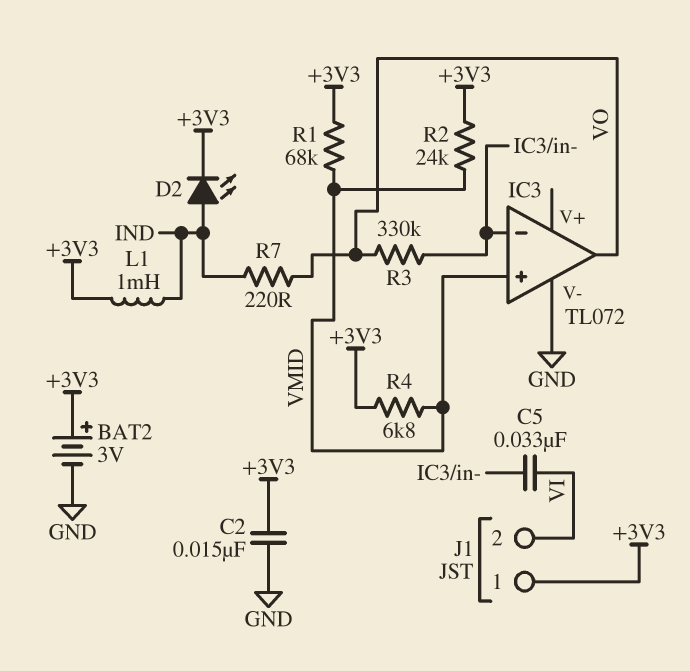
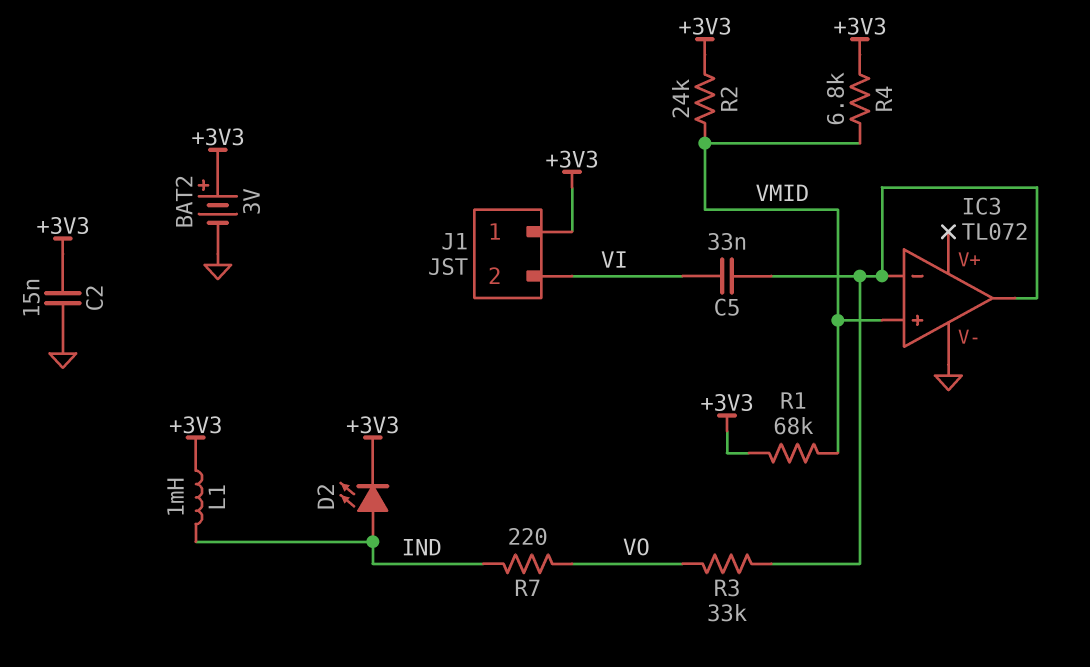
IC3 pin out: VO -> IC3/in-
R3: 330k (IC3/in-, VO) -> 33k (IC3/in-, VO)

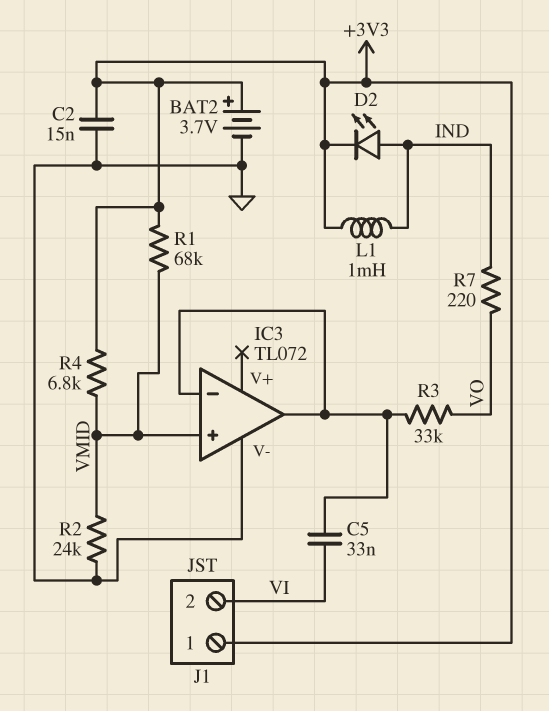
BAT2: 3V (plus +3V3, minus GND) -> 3.7V (plus +3V3, minus GND)
R2: 24k (+3V3, VMID) -> 24k (GND, VMID)

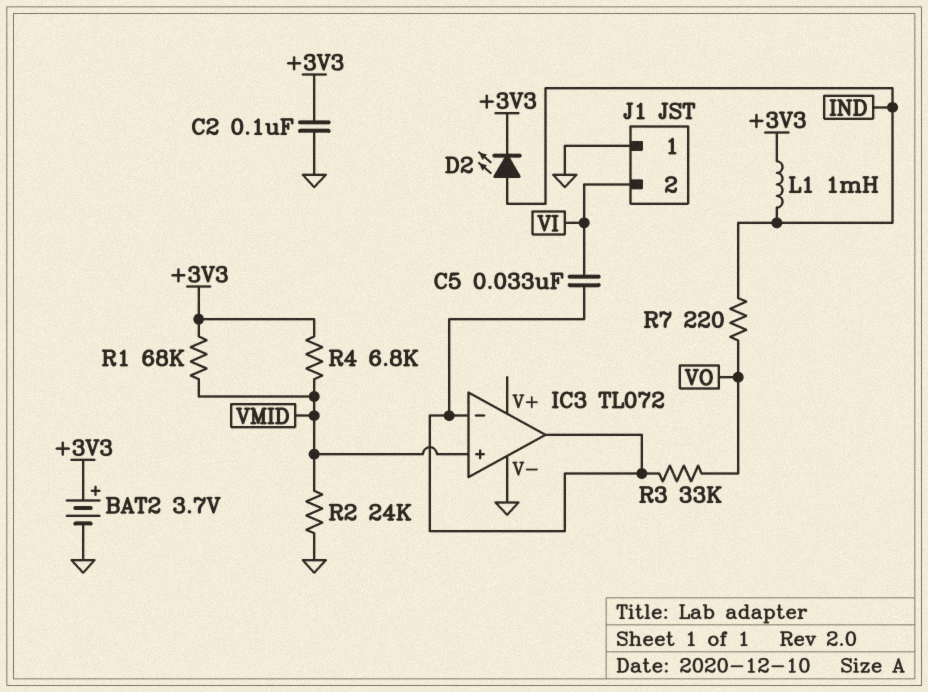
C2: 15nF (+3V3, GND) -> 100nF (+3V3, GND)
J1 pin 1: +3V3 -> GND

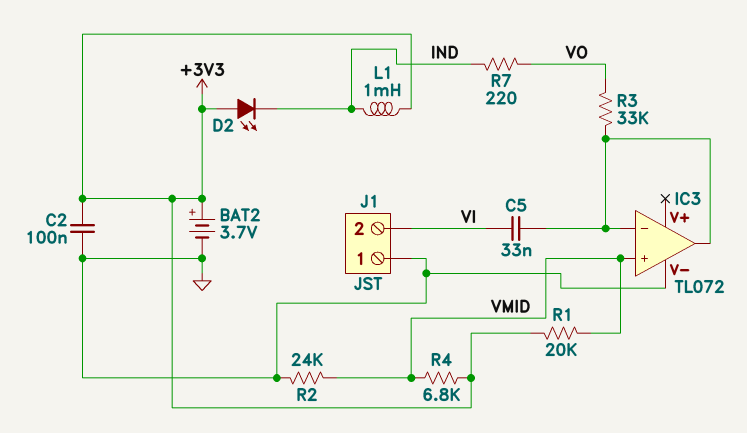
D2: LED (A IND, K +3V3) -> LED (A +3V3, K IND)
R1: 68k (+3V3, VMID) -> 20k (+3V3, VMID)

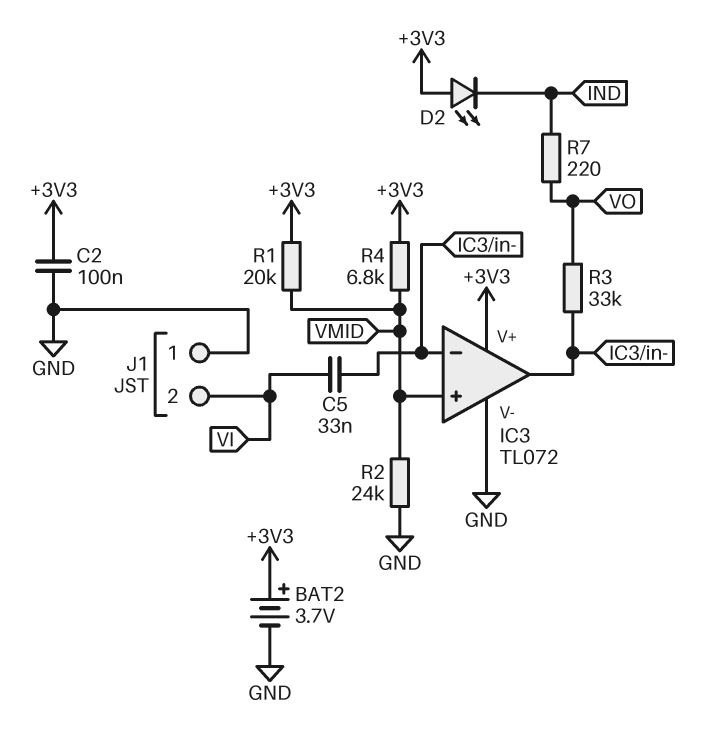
IC3 pin V+: none -> +3V3
L1: 1mH (+3V3, IND) -> none

